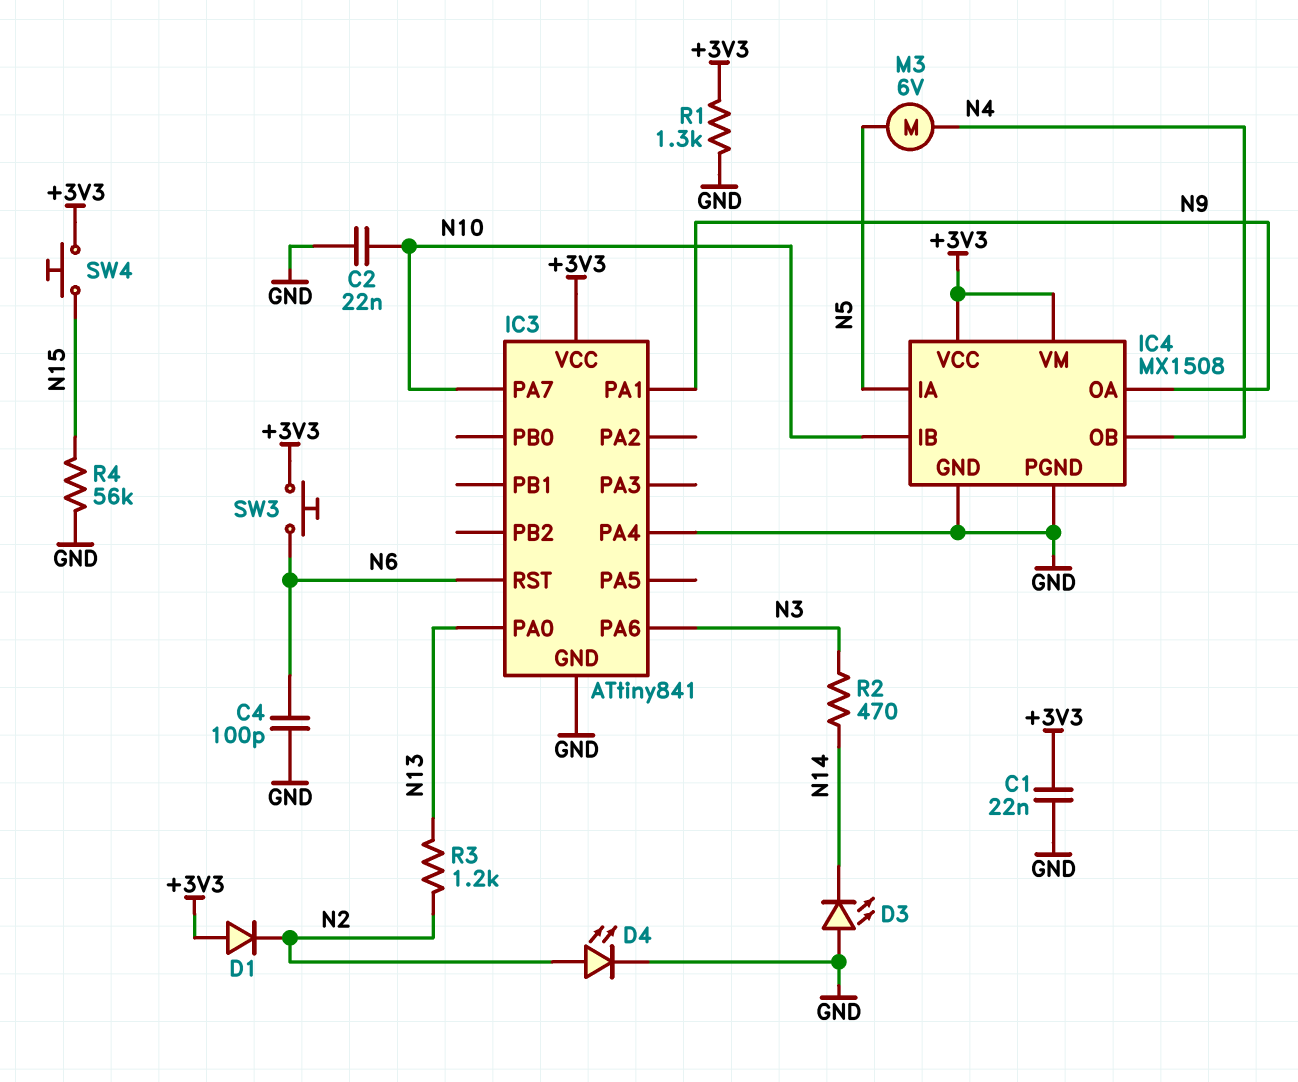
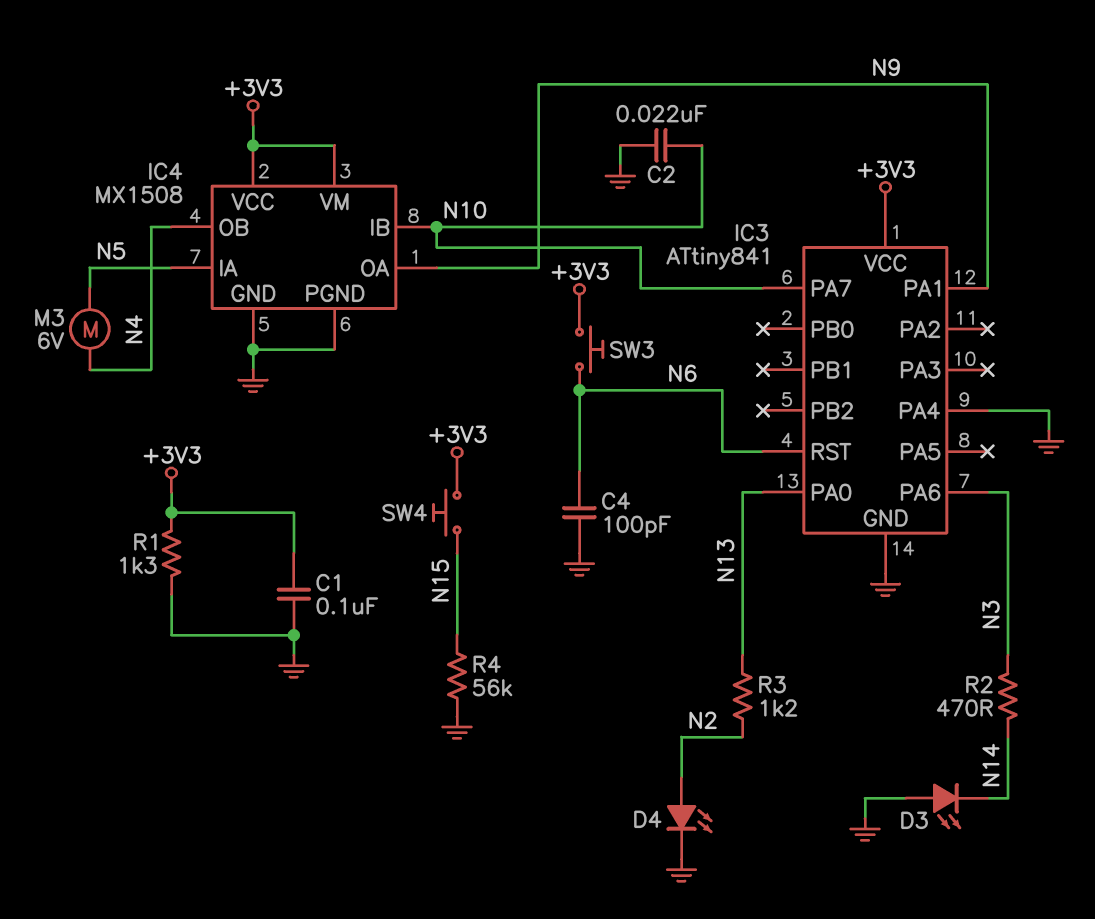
C1: 22nF (+3V3, GND) -> 100nF (+3V3, GND)
D1: diode (A +3V3, K N2) -> none

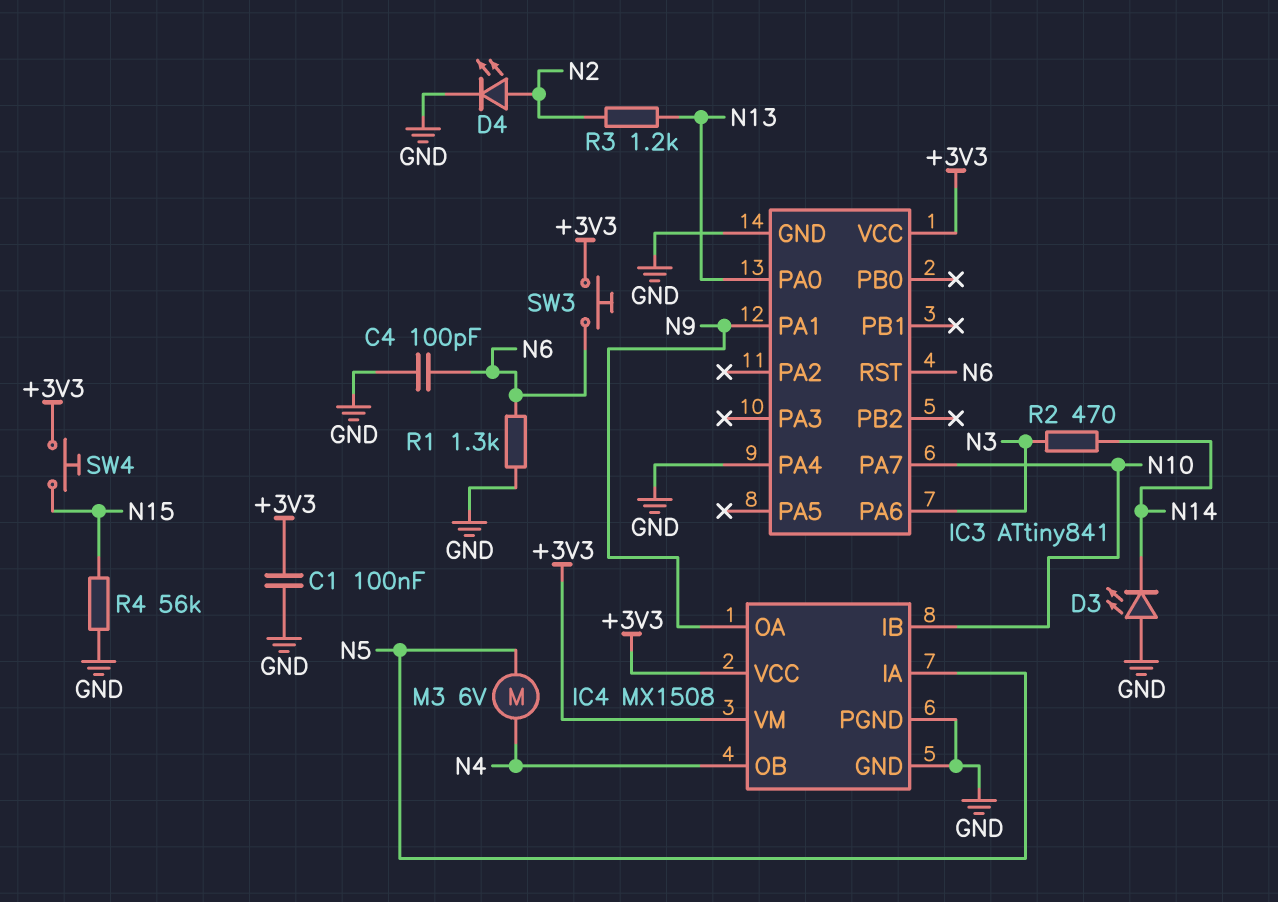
C2: 22nF (GND, N10) -> none
R1: 1.3k (+3V3, GND) -> 1.3k (GND, N6)

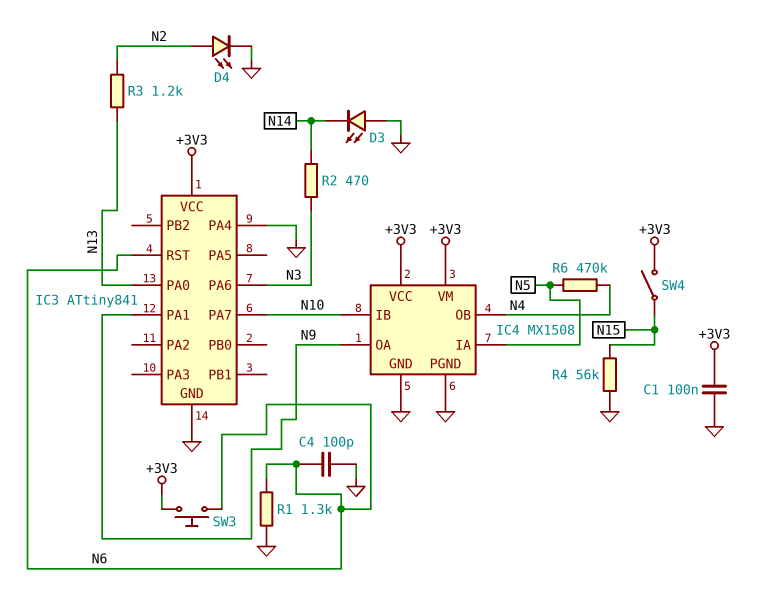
M3: motor 6V (N4, N5) -> none
R6: none -> 470k (N4, N5)
SW4: button (+3V3, N15) -> switch (+3V3, N15)

